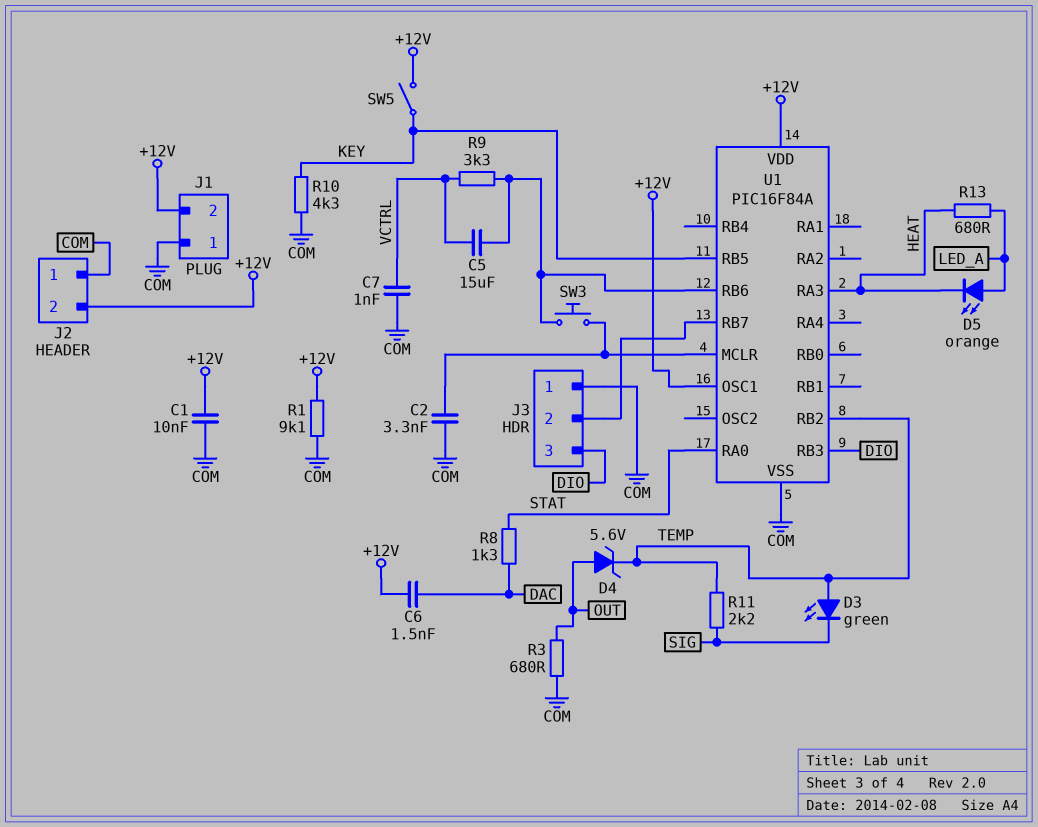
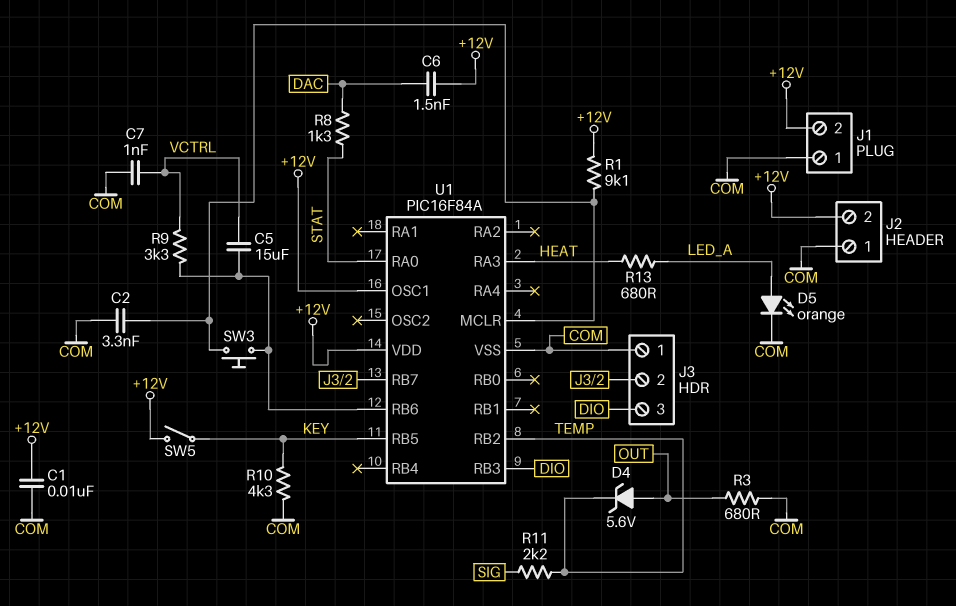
D3: LED green (A TEMP, K SIG) -> none
D5: LED orange (A LED_A, K HEAT) -> LED orange (A LED_A, K COM)
R1: 9.1k (+12V, COM) -> 9.1k (+12V, U1/MCLR)

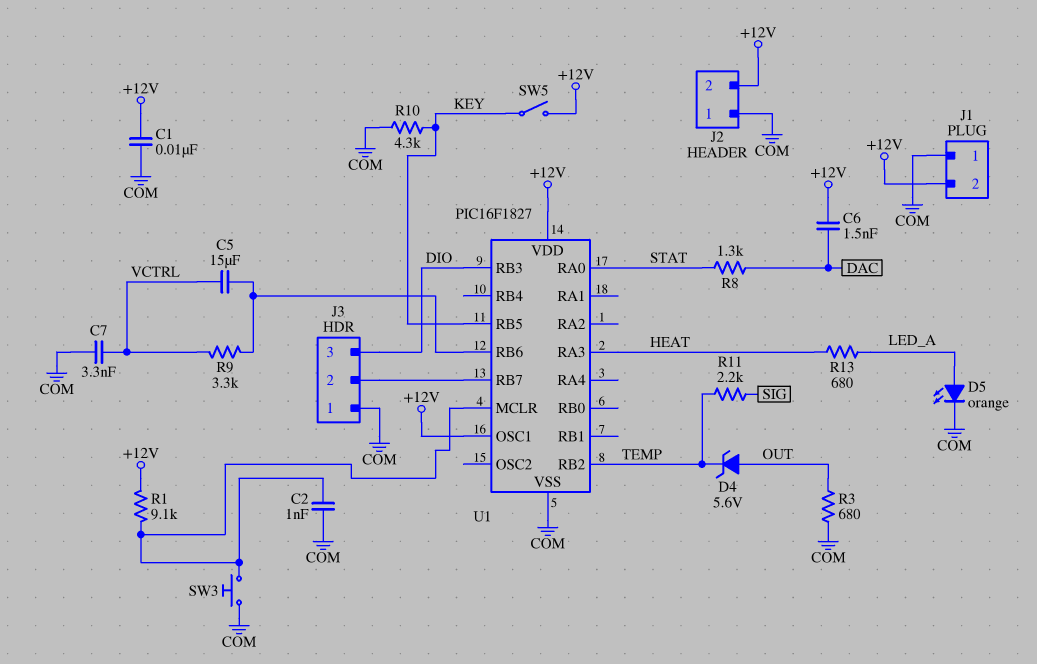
C2: 3.3nF (COM, U1/MCLR) -> 1nF (COM, U1/MCLR)
C7: 1nF (COM, VCTRL) -> 3.3nF (COM, VCTRL)
SW3: button (U1/MCLR, U1/RB6) -> button (COM, U1/MCLR)
U1: PIC16F84A -> PIC16F1827

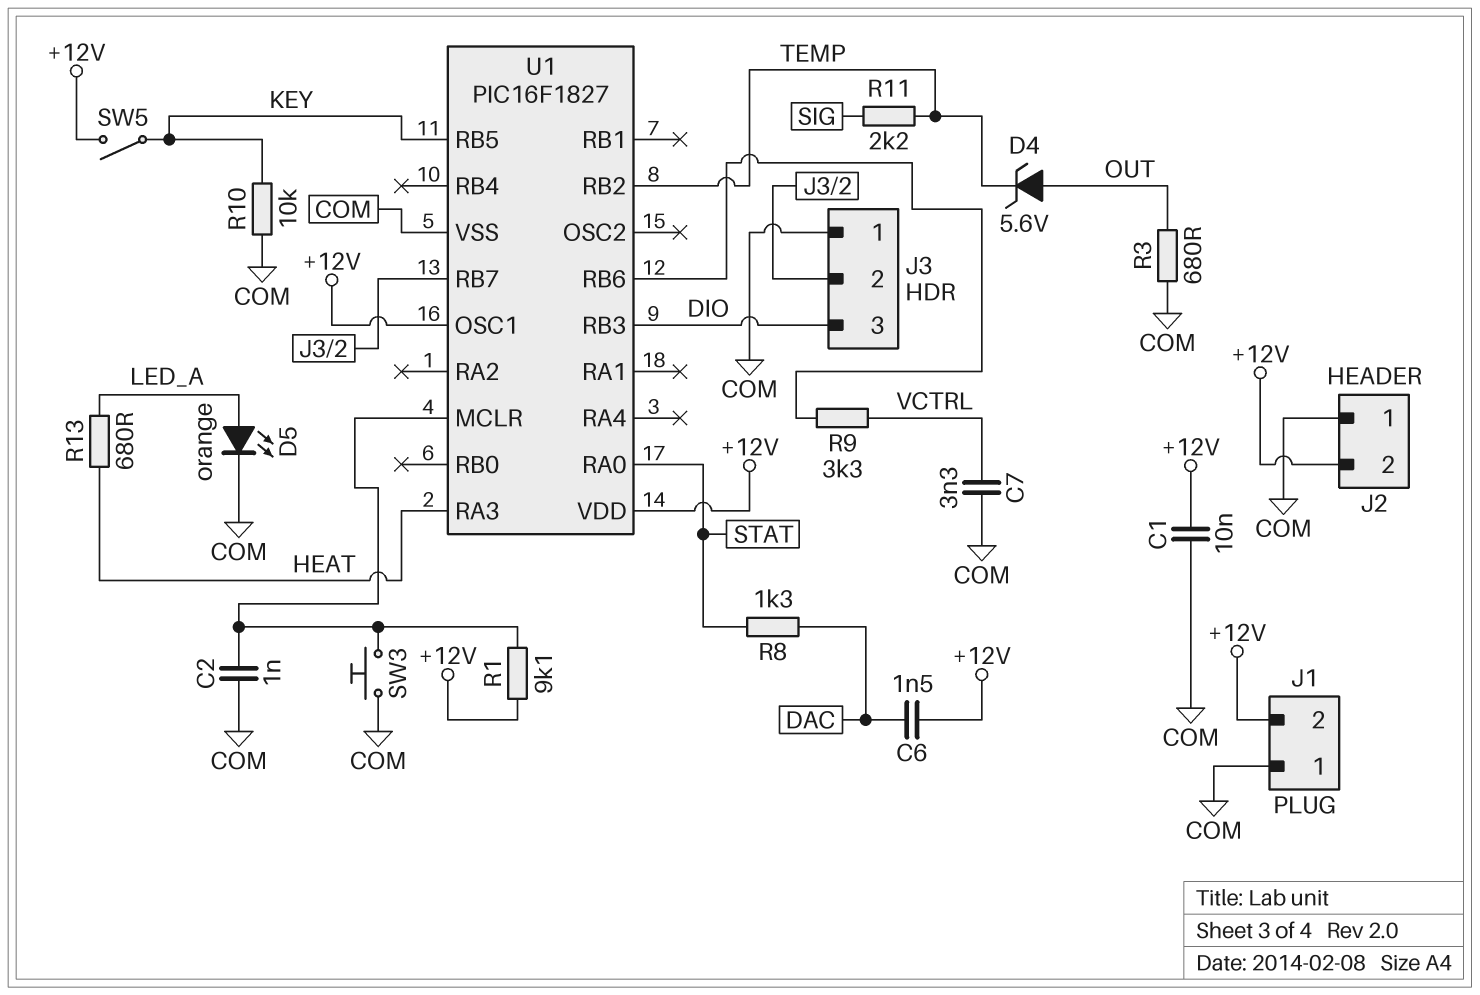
C5: 15uF (U1/RB6, VCTRL) -> none
R10: 4.3k (COM, KEY) -> 10k (COM, KEY)

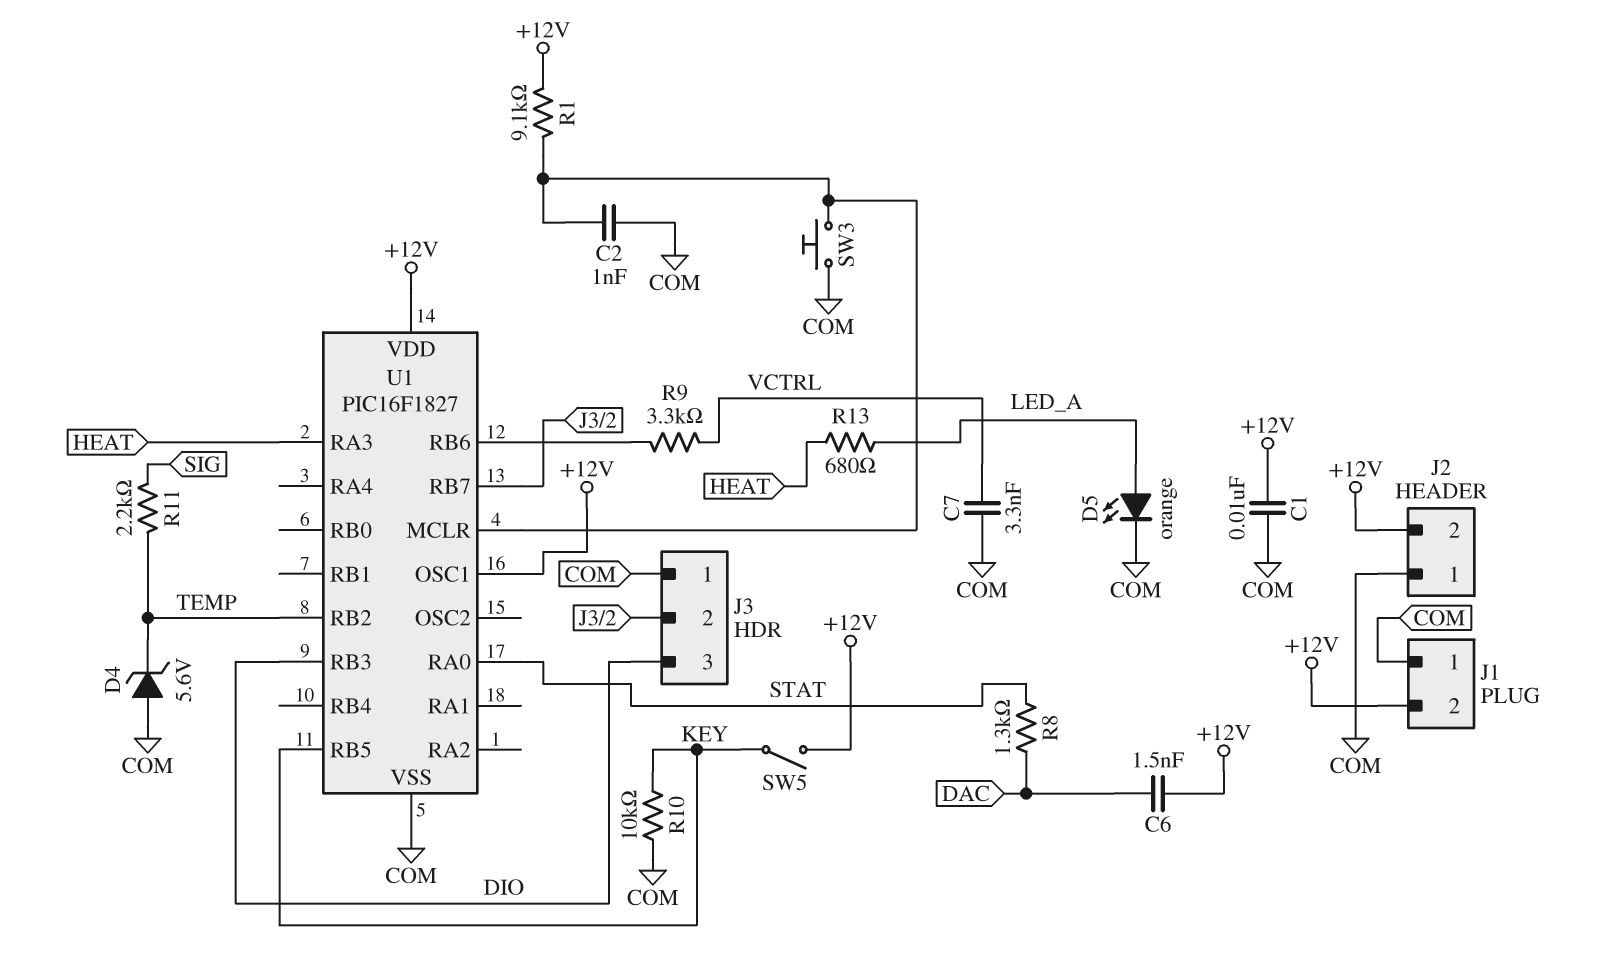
D4: zener 5.6V (A OUT, K TEMP) -> zener 5.6V (A COM, K TEMP)
R3: 680 (COM, OUT) -> none

